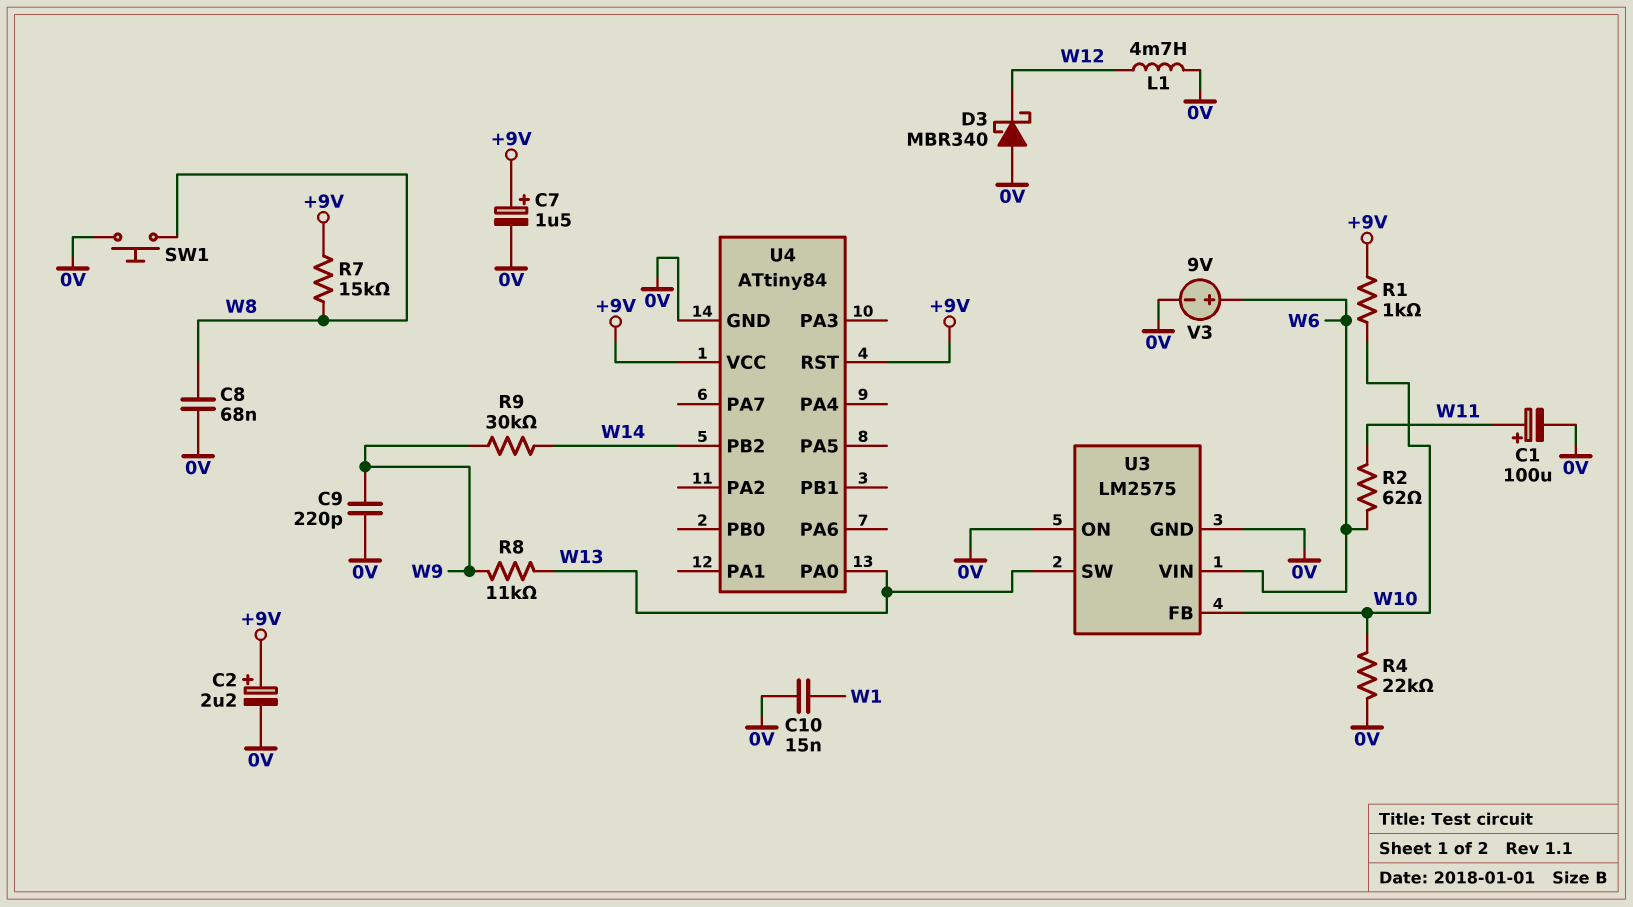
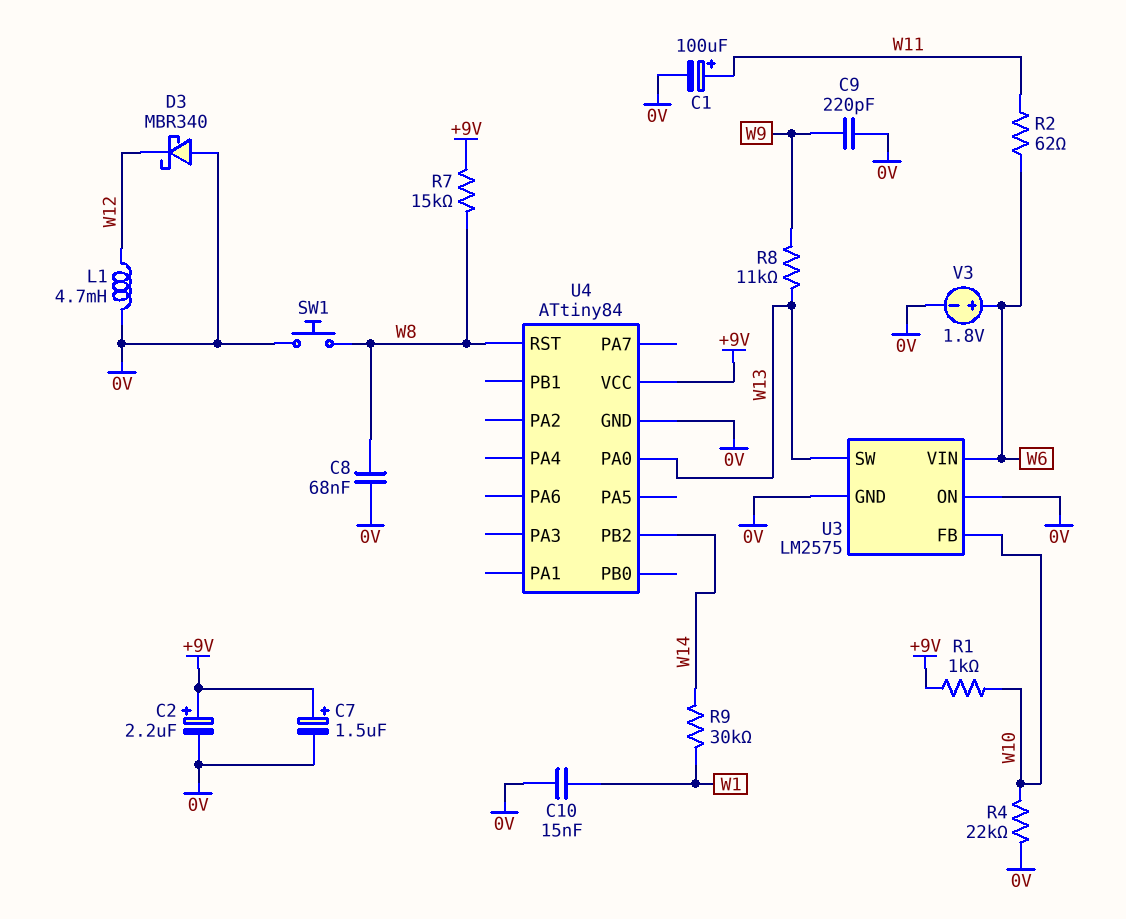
R9: 30k (W9, W14) -> 30k (W1, W14)
U4 pin RST: +9V -> W8
V3: 9V (plus W6, minus 0V) -> 1.8V (plus W6, minus 0V)

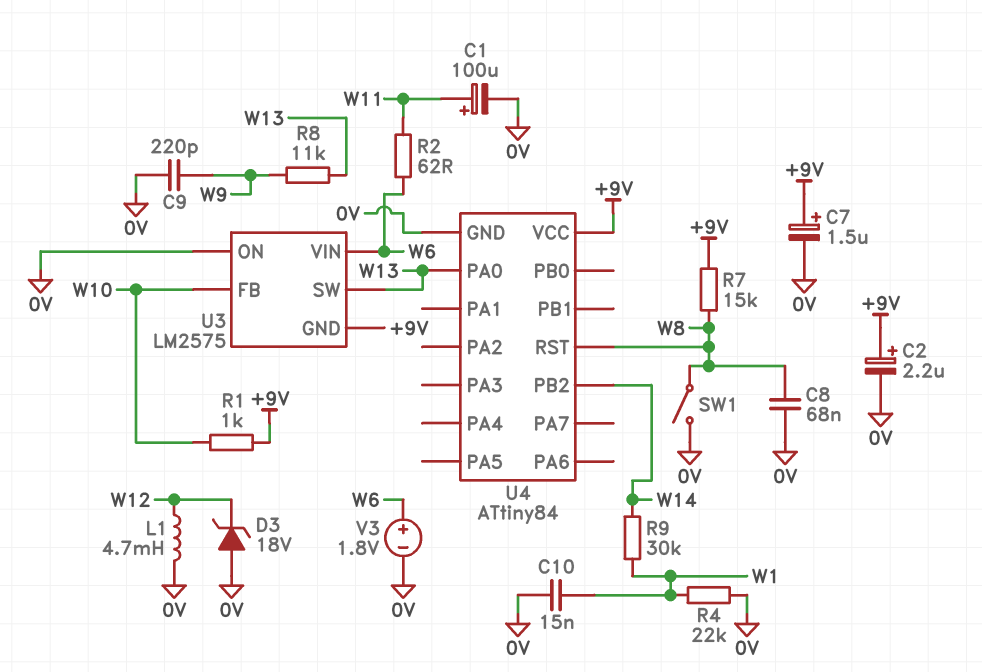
D3: schottky MBR340 (A 0V, K W12) -> zener 18V (A 0V, K W12)
R4: 22k (0V, W10) -> 22k (0V, W1)
SW1: button (0V, W8) -> switch (0V, W8)
U3 pin GND: 0V -> +9V

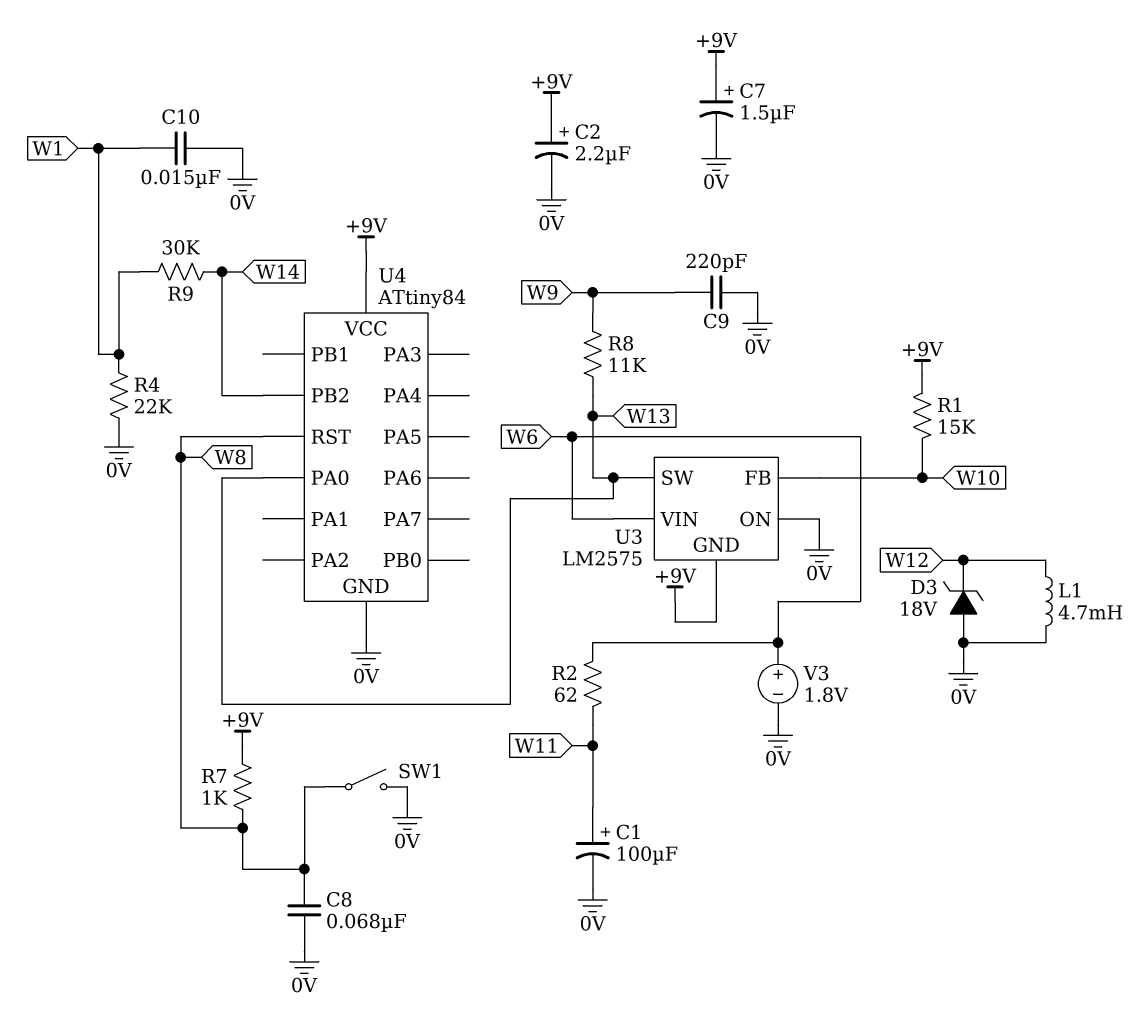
R1: 1k (+9V, W10) -> 15k (+9V, W10)
R7: 15k (+9V, W8) -> 1k (+9V, W8)

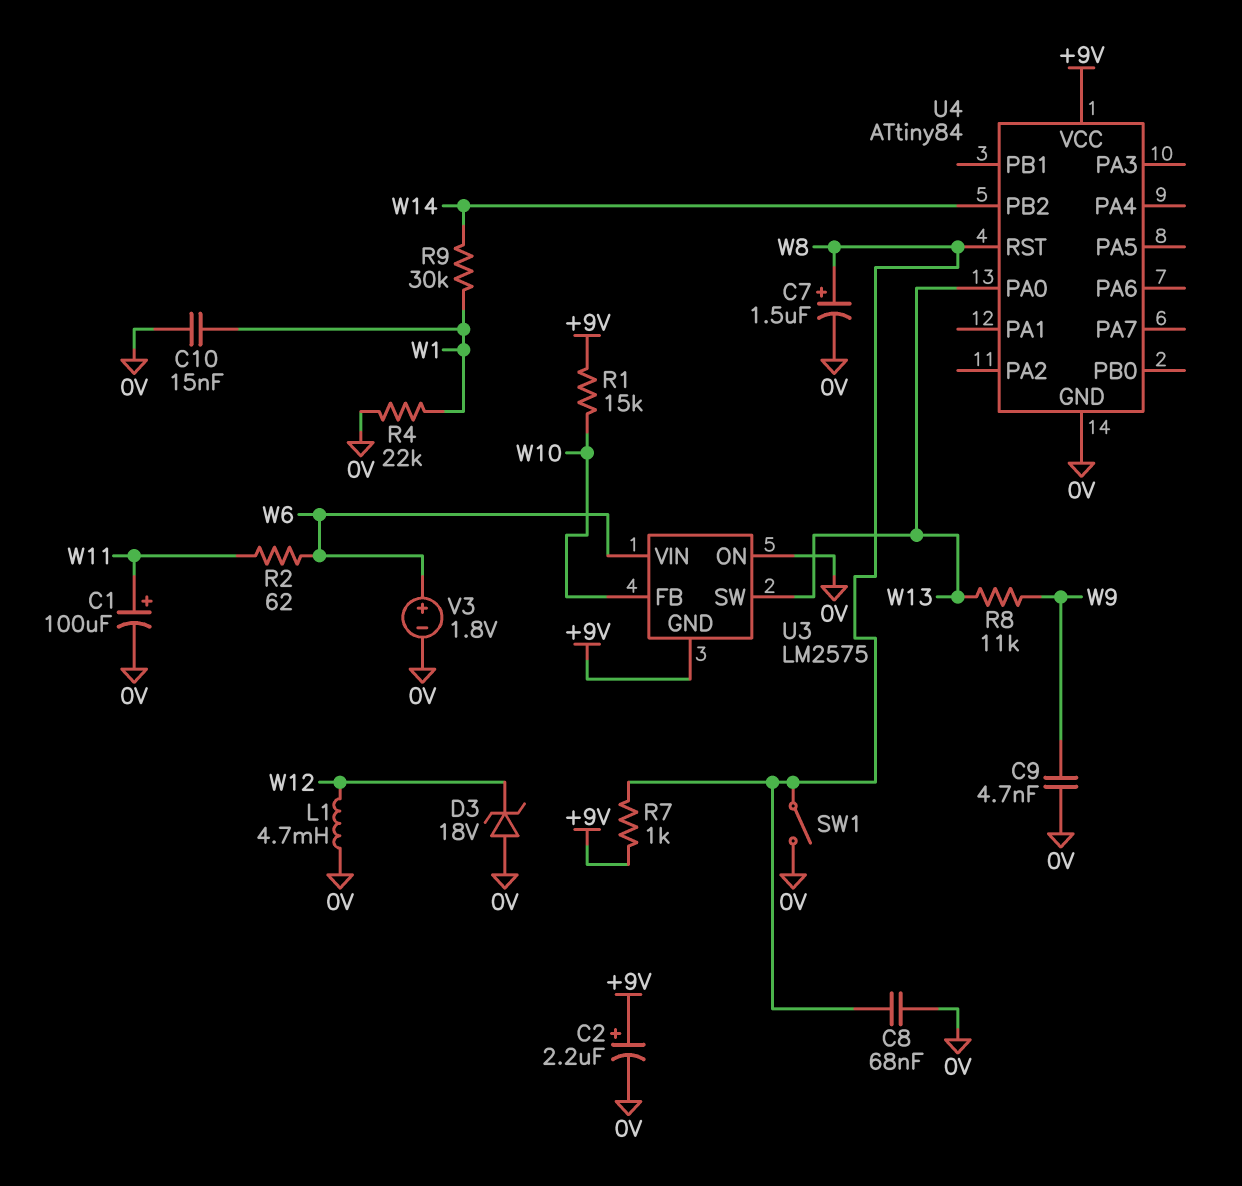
C7: 1.5uF (plus +9V, minus 0V) -> 1.5uF (plus W8, minus 0V)
C9: 220pF (0V, W9) -> 4.7nF (0V, W9)

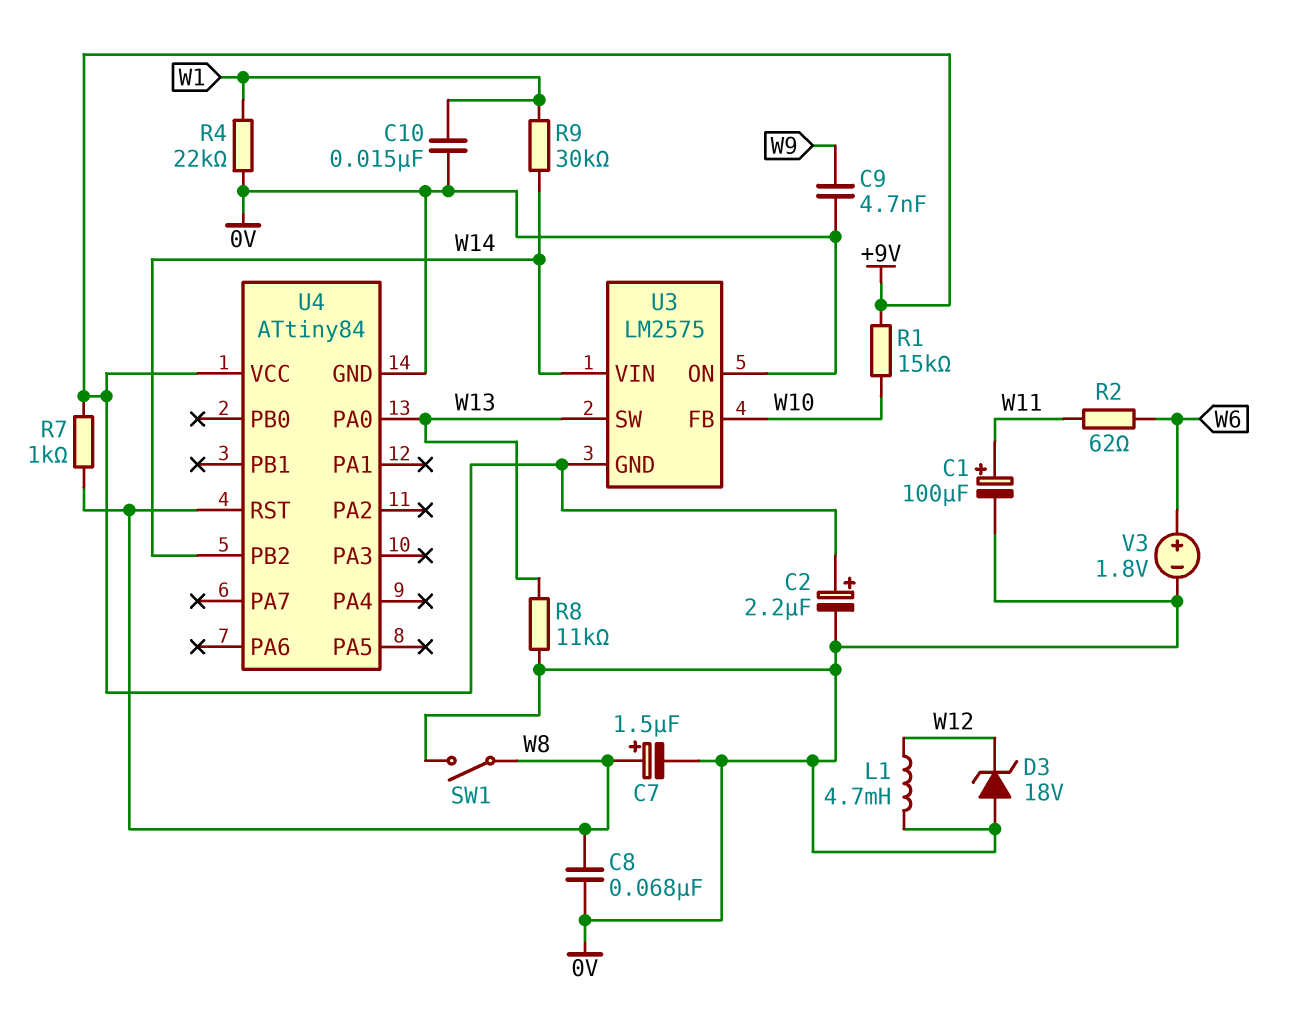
R8: 11k (W9, W13) -> 11k (0V, W13)
U3 pin VIN: W6 -> W14

